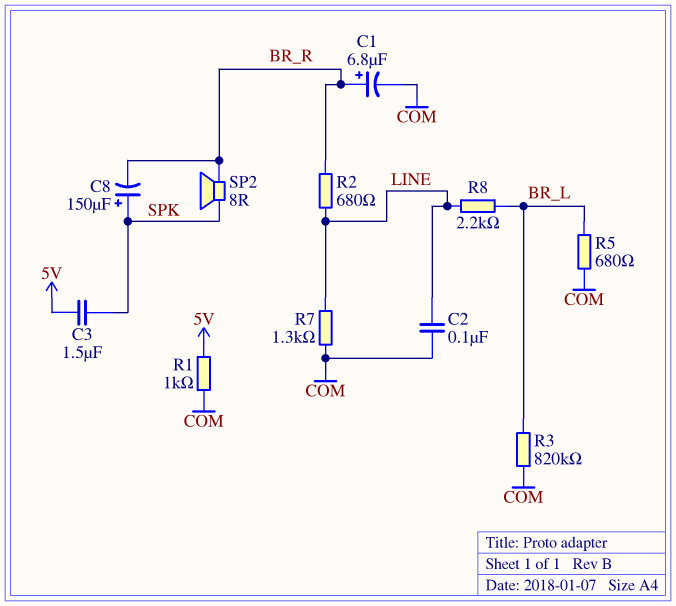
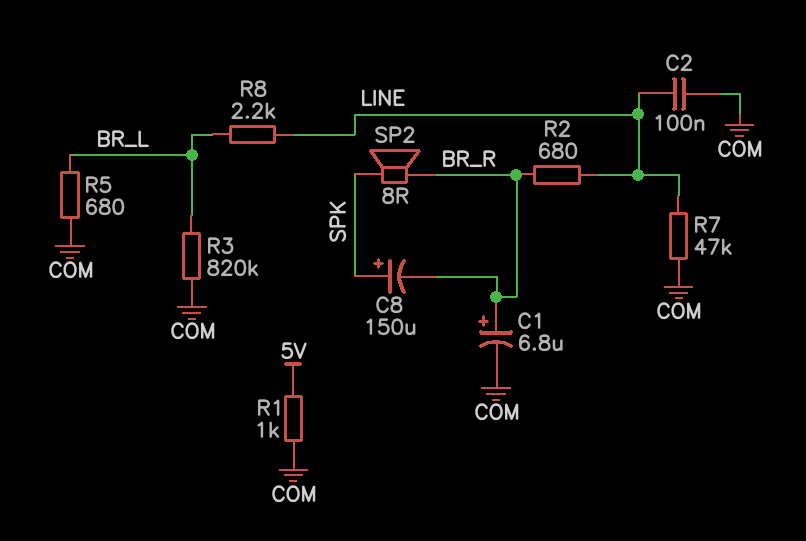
C3: 1.5uF (5V, SPK) -> none
R7: 1.3k (COM, LINE) -> 47k (COM, LINE)

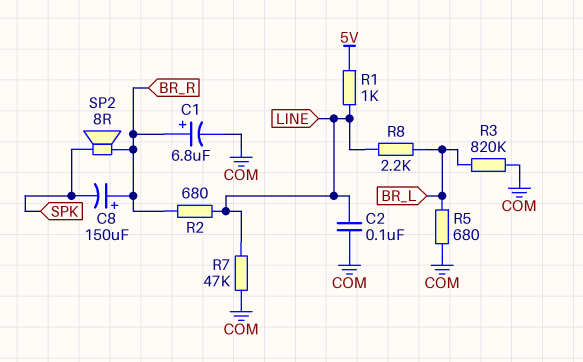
C8: 150uF (plus SPK, minus BR_R) -> 150uF (plus BR_R, minus SPK)
R1: 1k (5V, COM) -> 1k (5V, LINE)

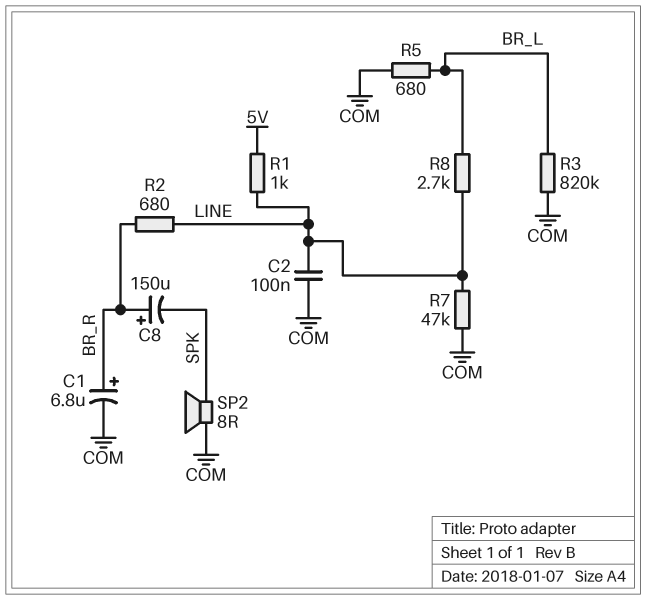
R8: 2.2k (BR_L, LINE) -> 2.7k (BR_L, LINE)
SP2: speaker 8R (BR_R, SPK) -> speaker 8R (COM, SPK)

